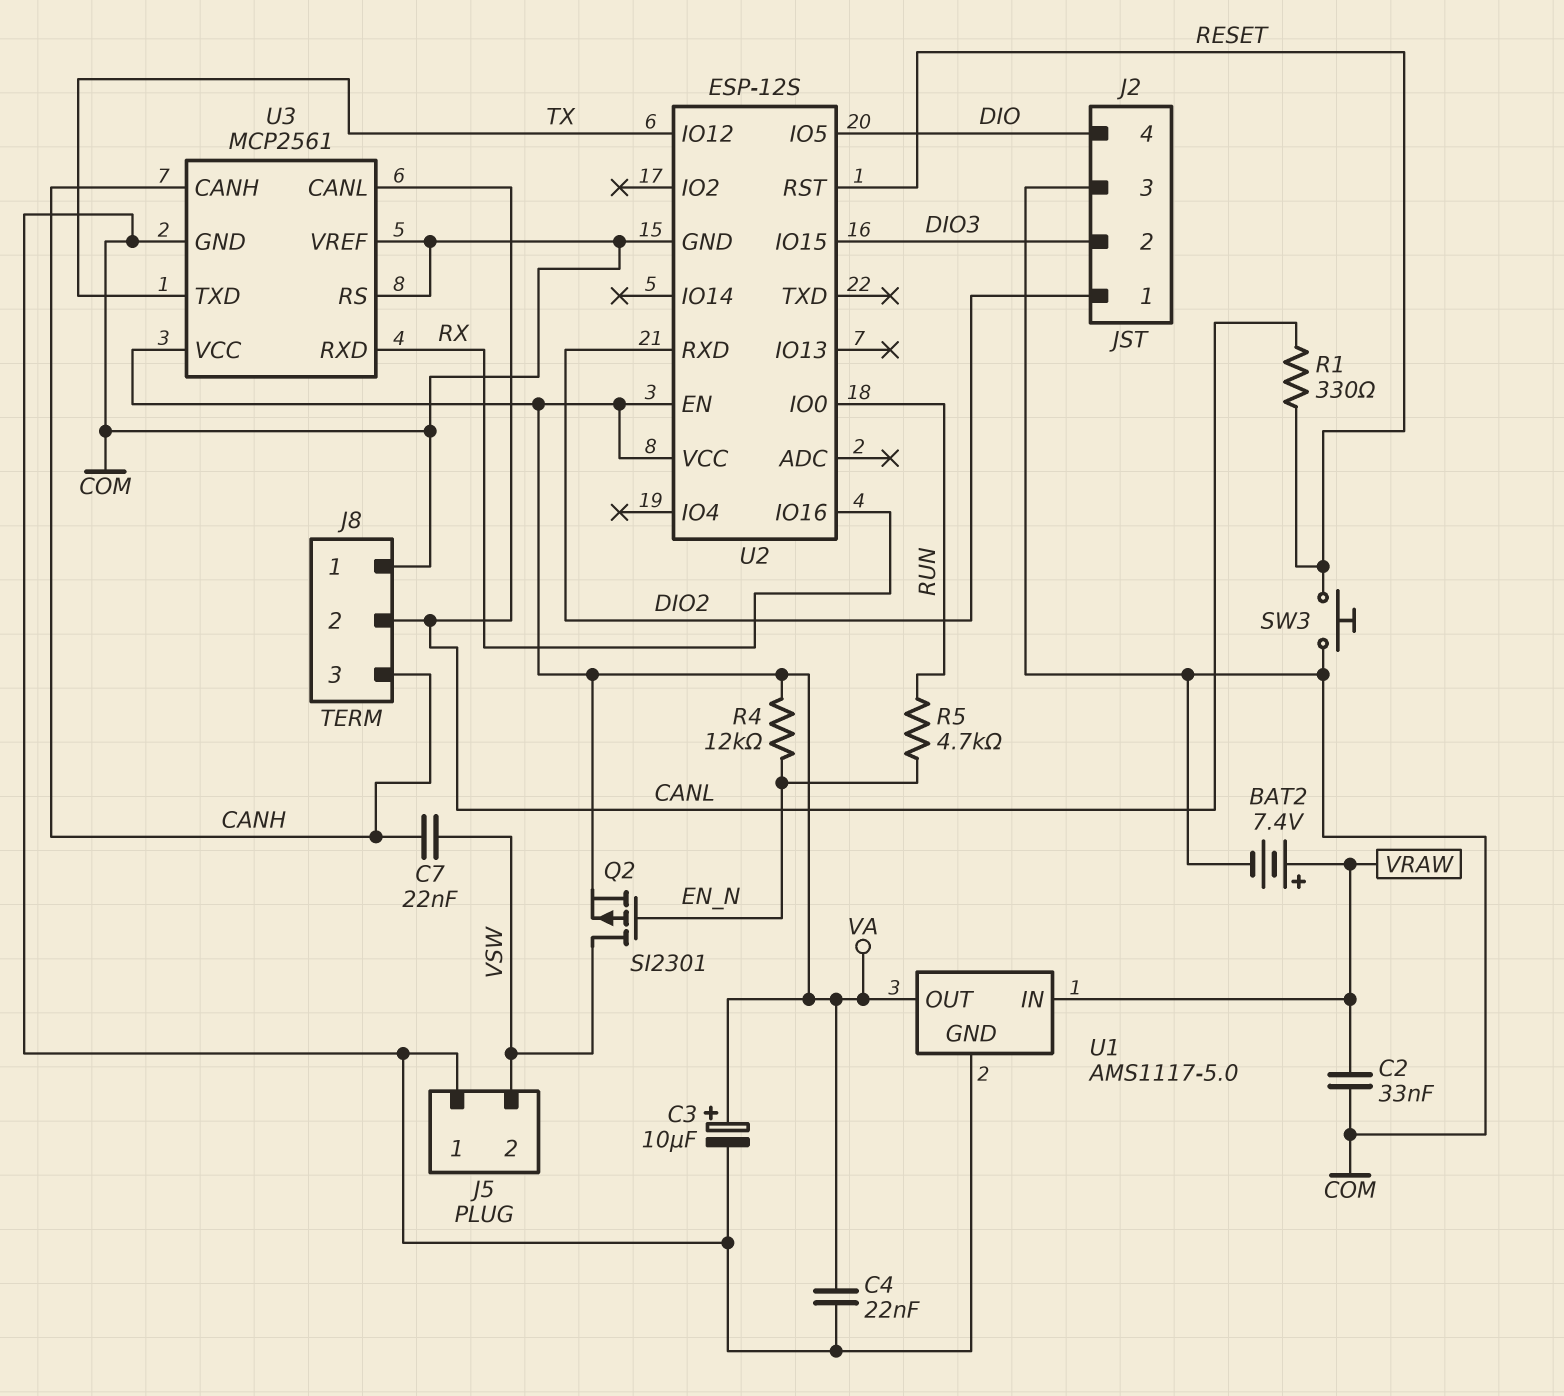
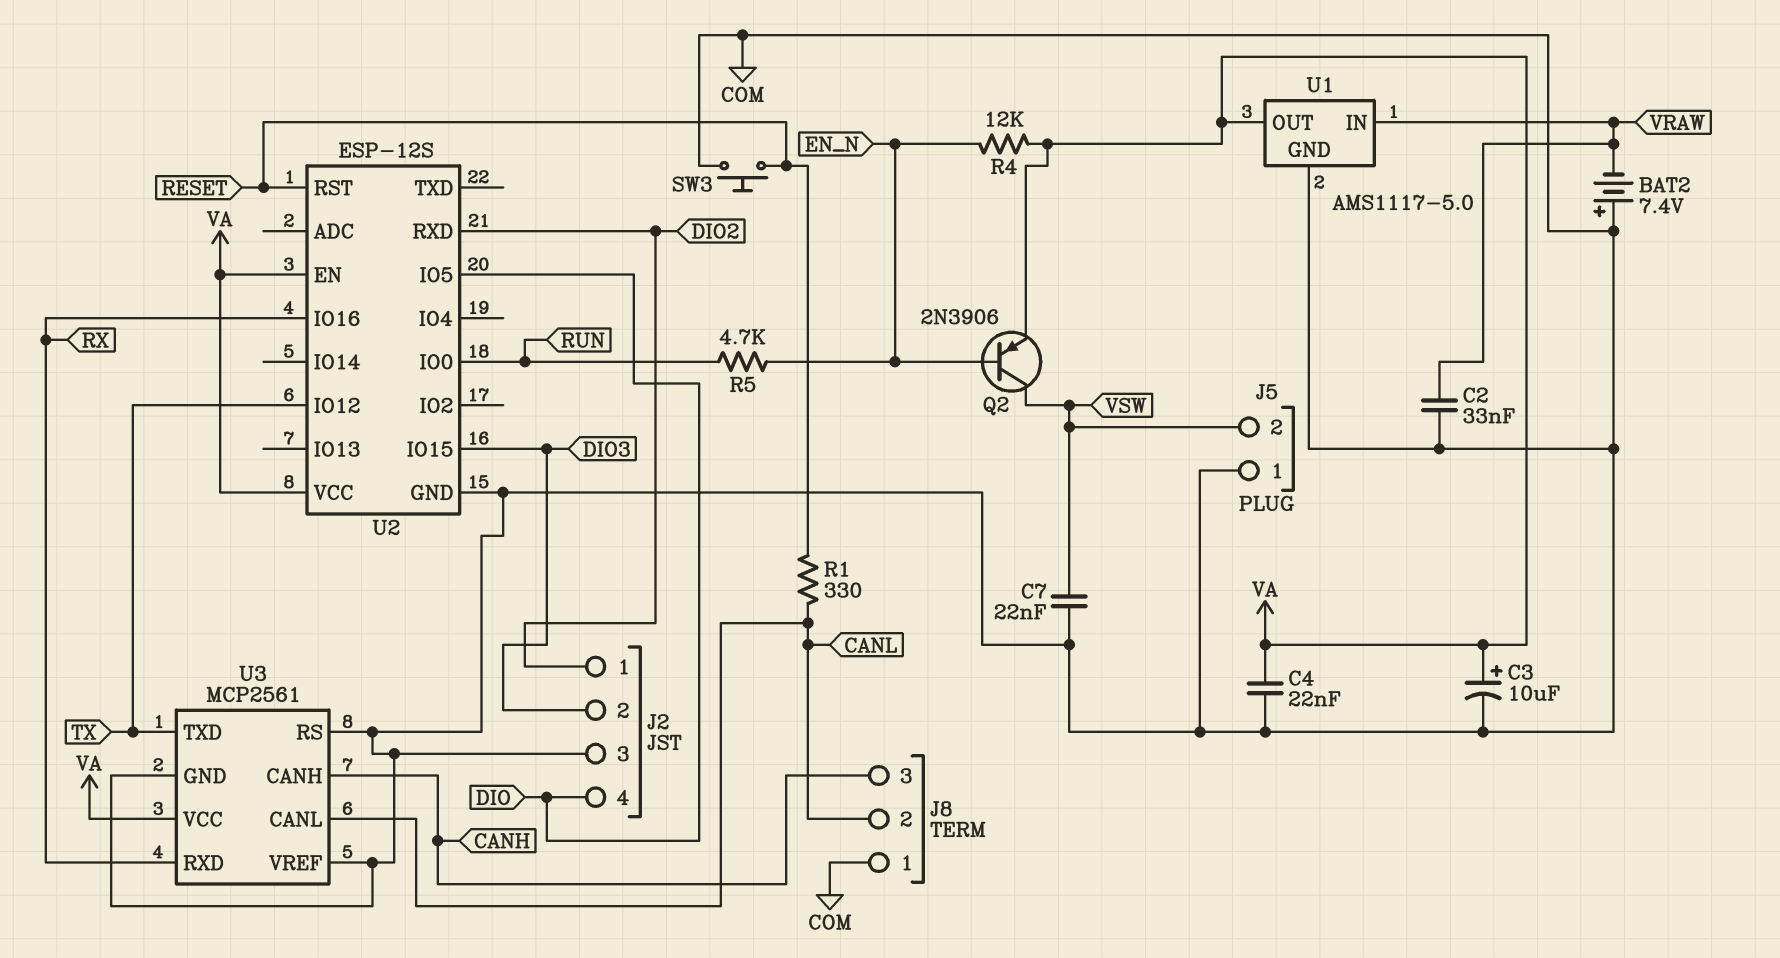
BAT2: 7.4V (plus VRAW, minus COM) -> 7.4V (plus COM, minus VRAW)
C7: 22nF (CANH, VSW) -> 22nF (COM, VSW)
Q2: PMOS SI2301 (G EN_N, D VSW, S VA) -> PNP 2N3906 (B EN_N, C VSW, E VA)

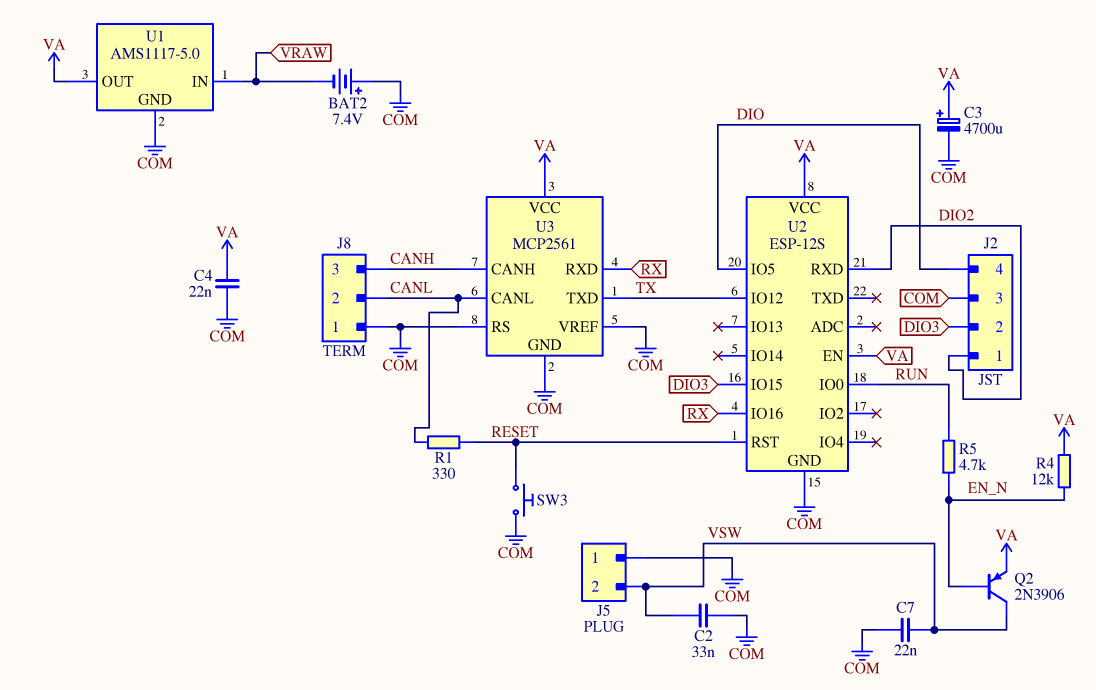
C2: 33nF (COM, VRAW) -> 33nF (COM, VSW)
C3: 10uF (plus VA, minus COM) -> 4700uF (plus VA, minus COM)

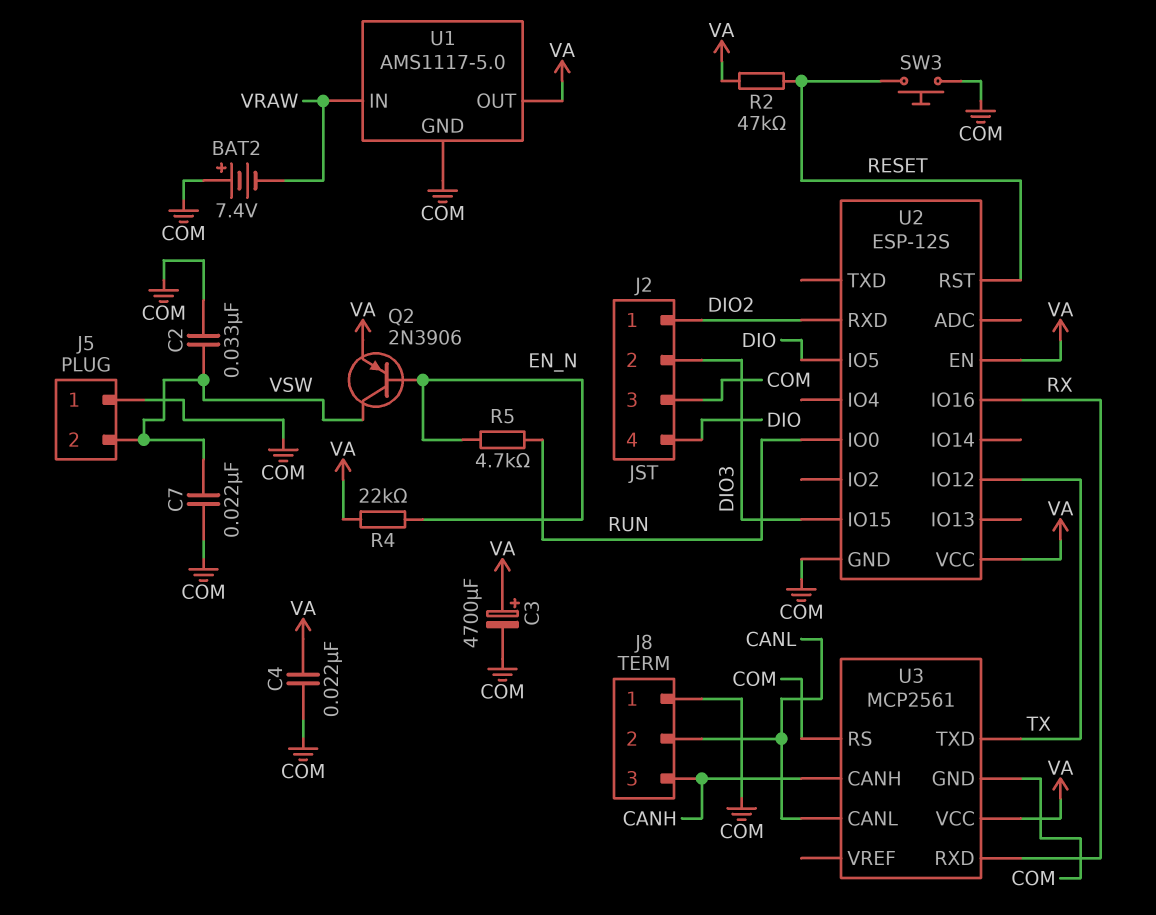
R1: 330 (CANL, RESET) -> none
R2: none -> 47k (RESET, VA)
R4: 12k (EN_N, VA) -> 22k (EN_N, VA)
U3 pin VREF: COM -> none

